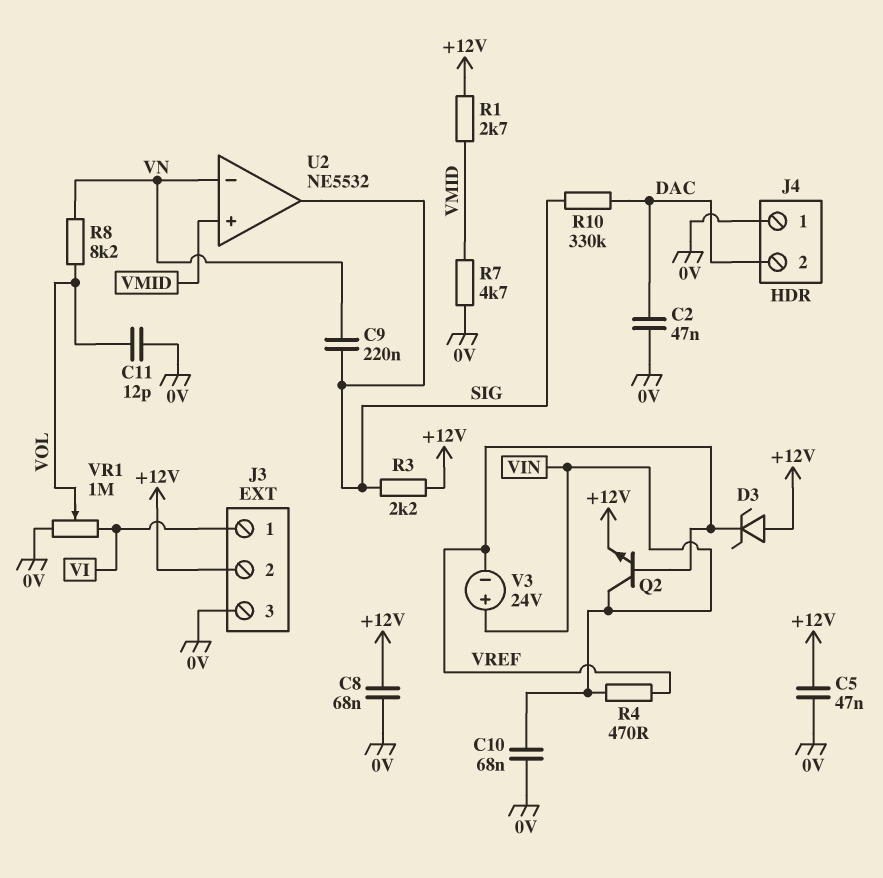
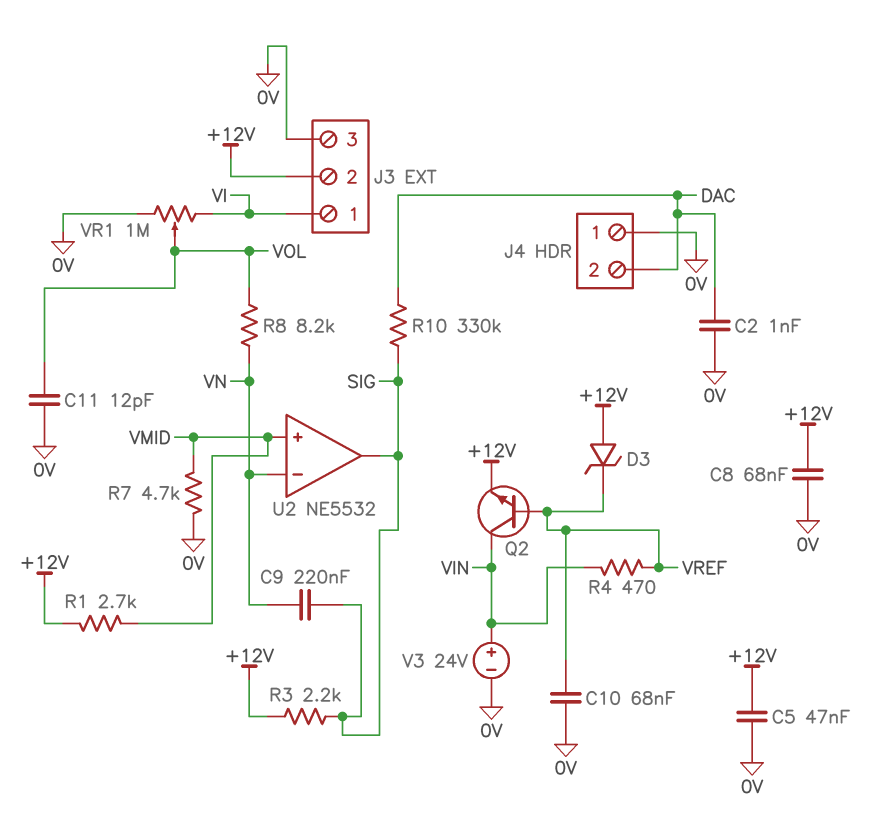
C2: 47nF (0V, DAC) -> 1nF (0V, DAC)
C10: 68nF (0V, VIN) -> 68nF (0V, VREF)
V3: 24V (plus VIN, minus VREF) -> 24V (plus VIN, minus 0V)

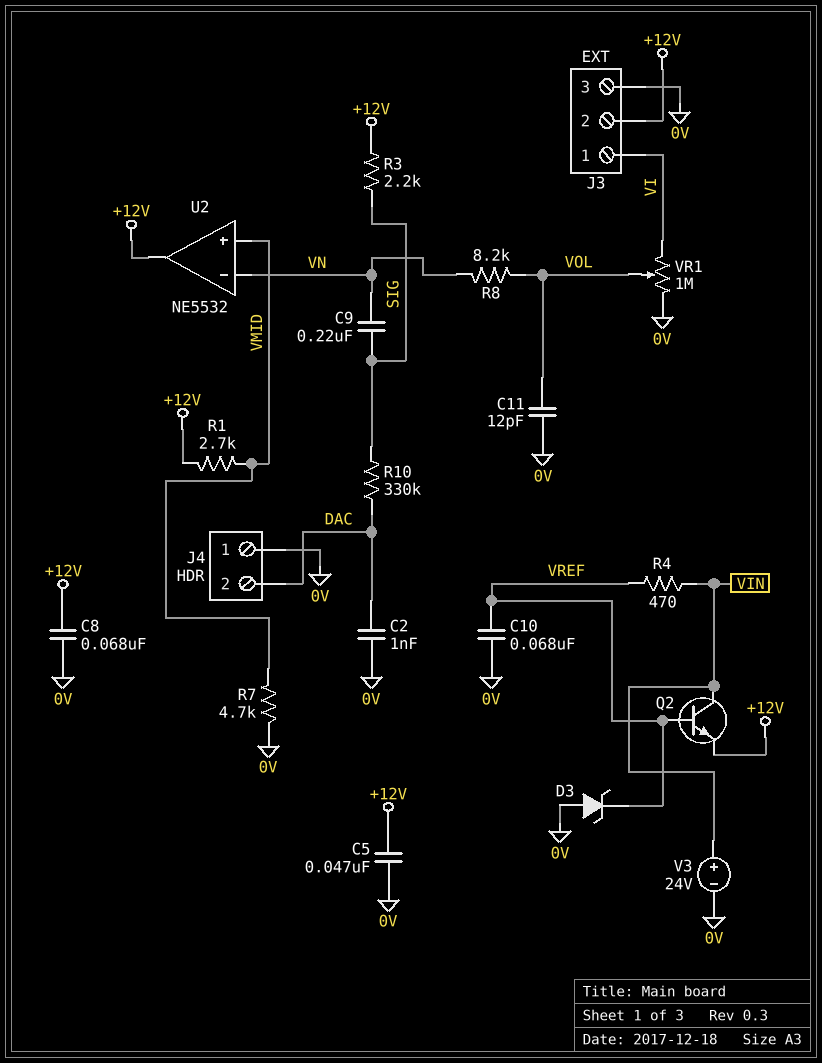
D3: zener (A +12V, K VREF) -> zener (A 0V, K VREF)
U2 pin out: SIG -> +12V

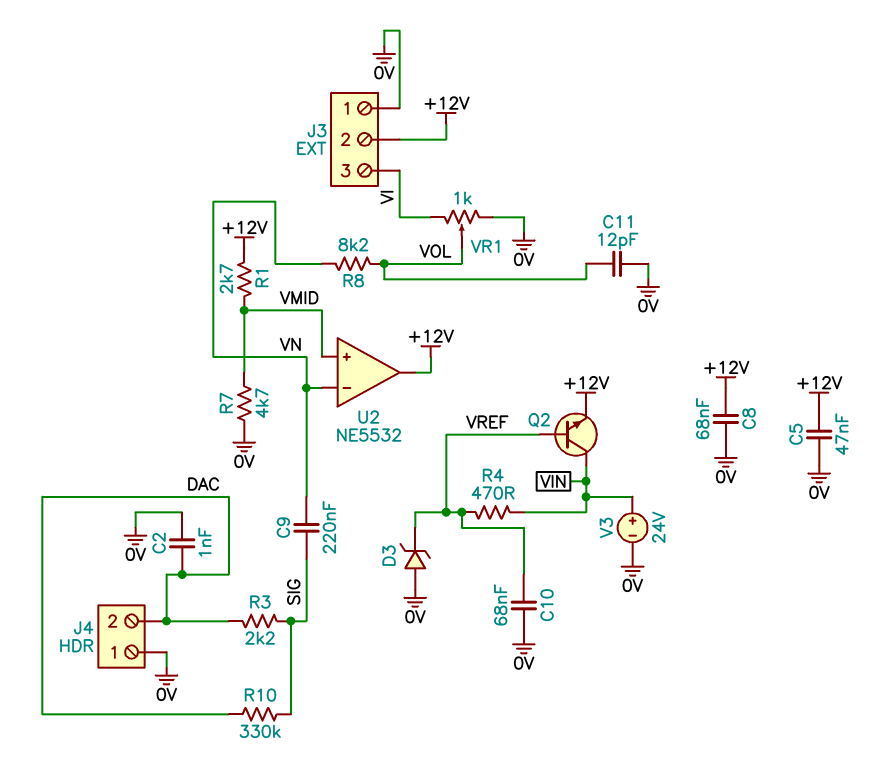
J3 pin 1: VI -> 0V
J3 pin 3: 0V -> VI
R3: 2.2k (+12V, SIG) -> 2.2k (DAC, SIG)
VR1: 1M (0V, VI, wiper VOL) -> 1k (0V, VI, wiper VOL)

